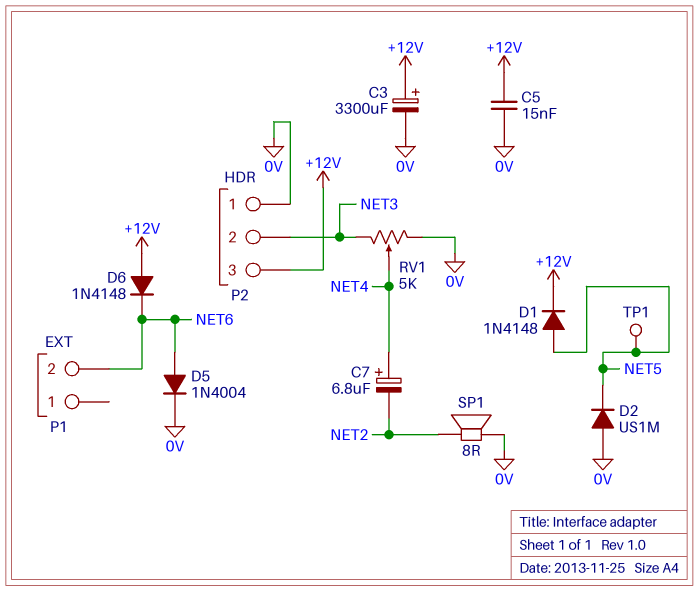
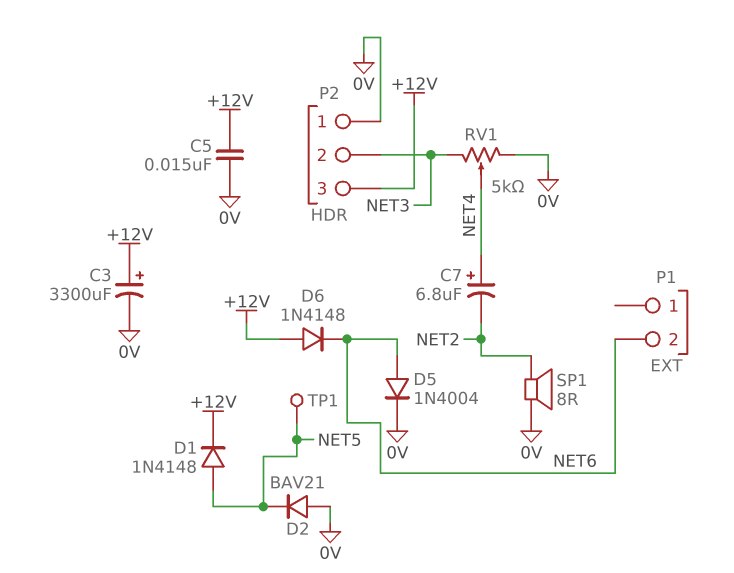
D2: diode US1M (A 0V, K NET5) -> diode BAV21 (A 0V, K NET5)

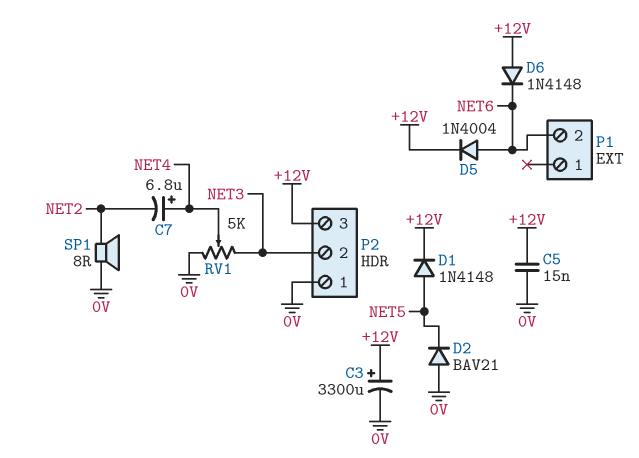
D5: diode 1N4004 (A NET6, K 0V) -> diode 1N4004 (A NET6, K +12V)
TP1: test point (NET5) -> none

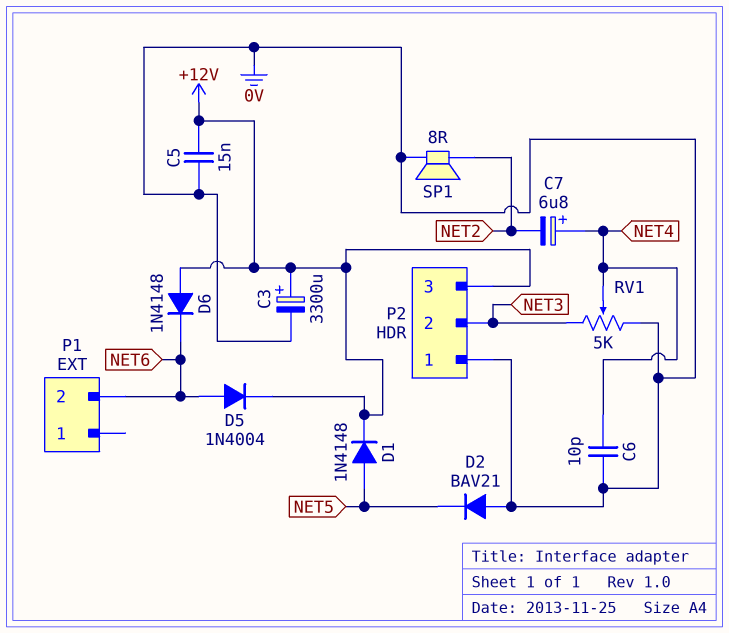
C6: none -> 10pF (0V, NET4)

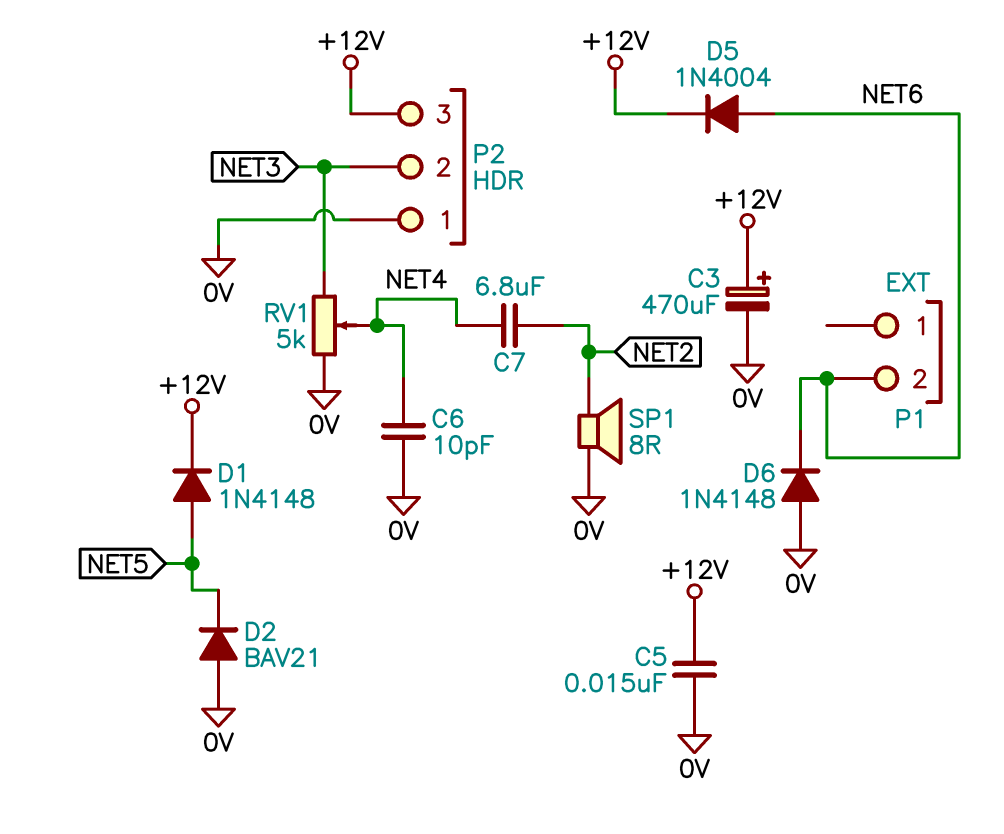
C3: 3300uF (plus +12V, minus 0V) -> 470uF (plus +12V, minus 0V)
C7: 6.8uF (plus NET4, minus NET2) -> 6.8uF (NET2, NET4)
D6: diode 1N4148 (A +12V, K NET6) -> diode 1N4148 (A 0V, K NET6)

